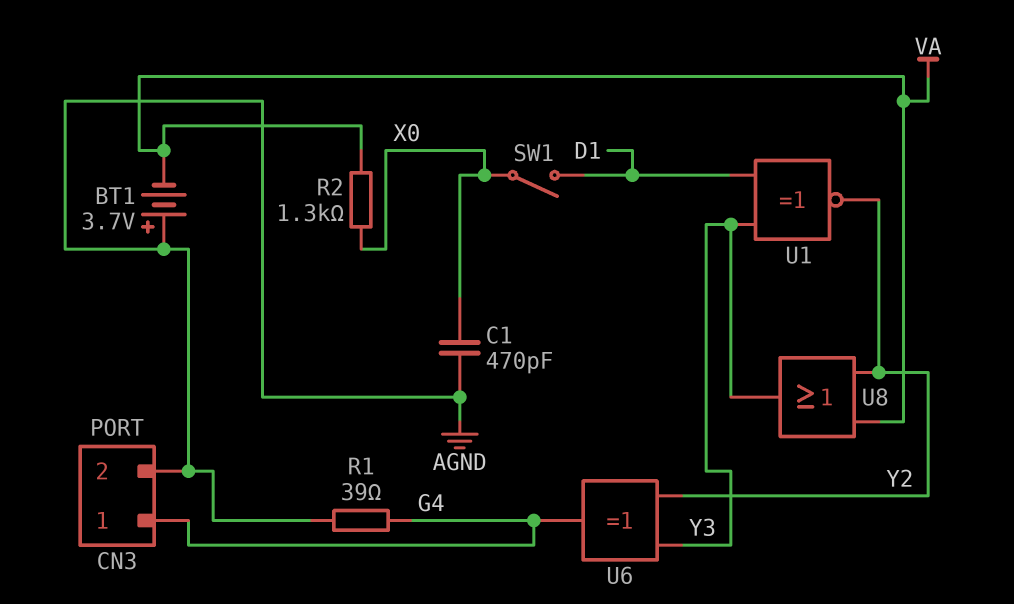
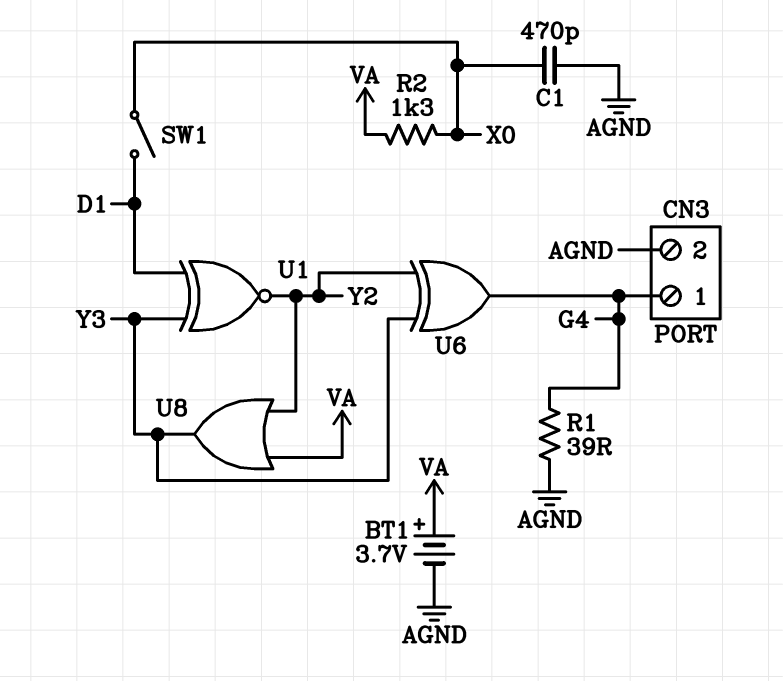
BT1: 3.7V (plus AGND, minus VA) -> 3.7V (plus VA, minus AGND)

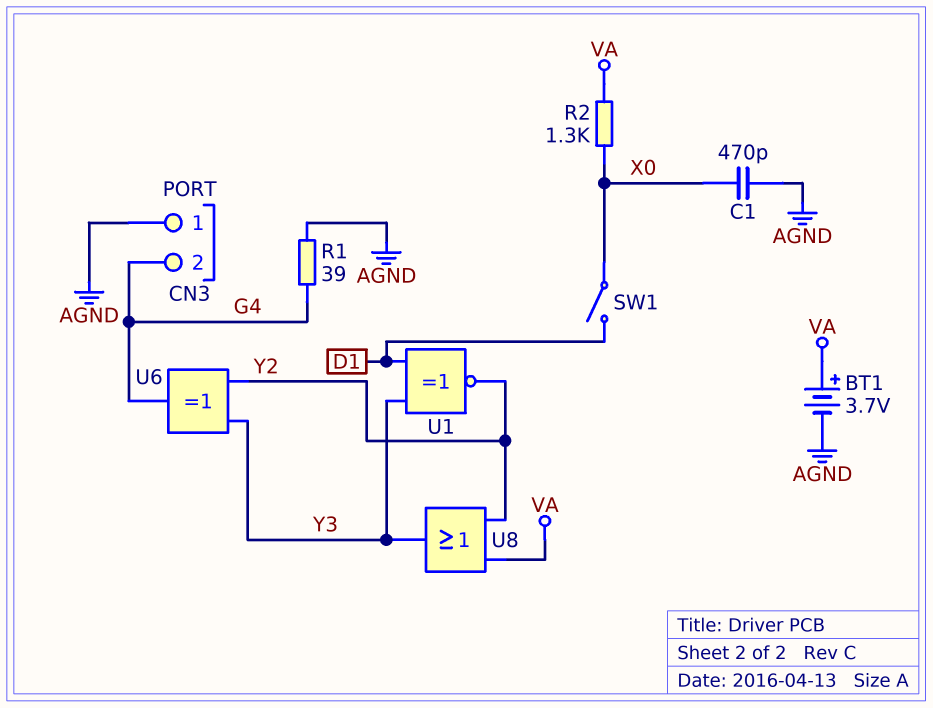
CN3 pin 1: G4 -> AGND
CN3 pin 2: AGND -> G4

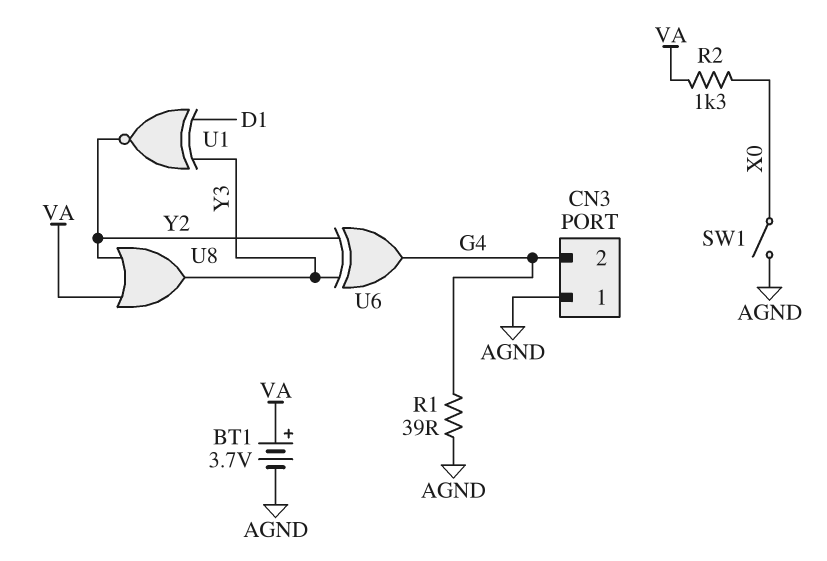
C1: 470pF (AGND, X0) -> none
SW1: switch (D1, X0) -> switch (AGND, X0)

